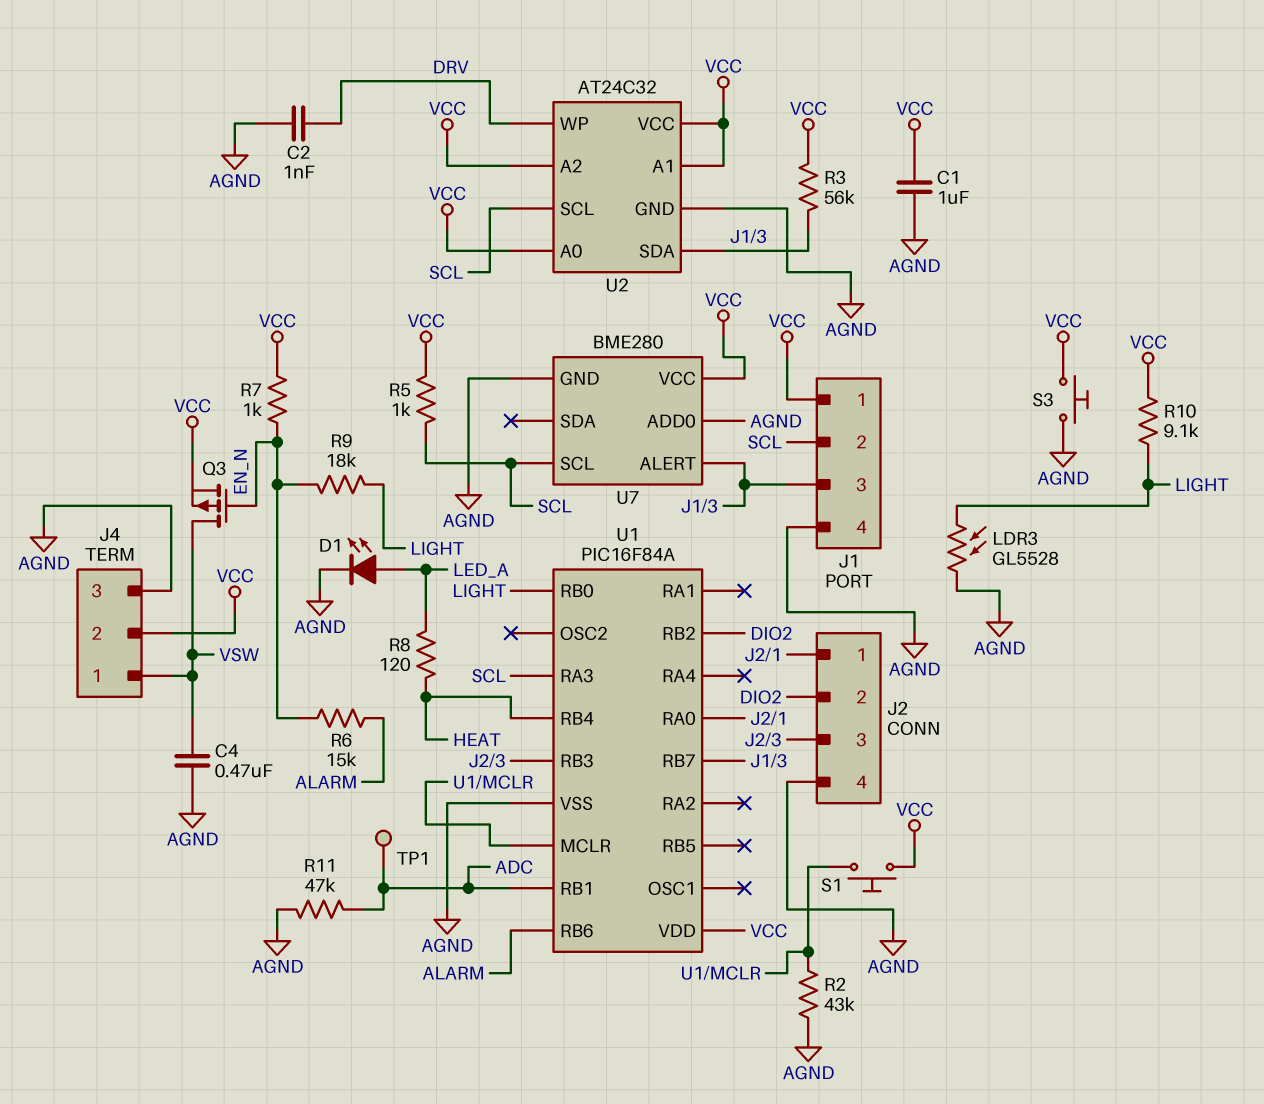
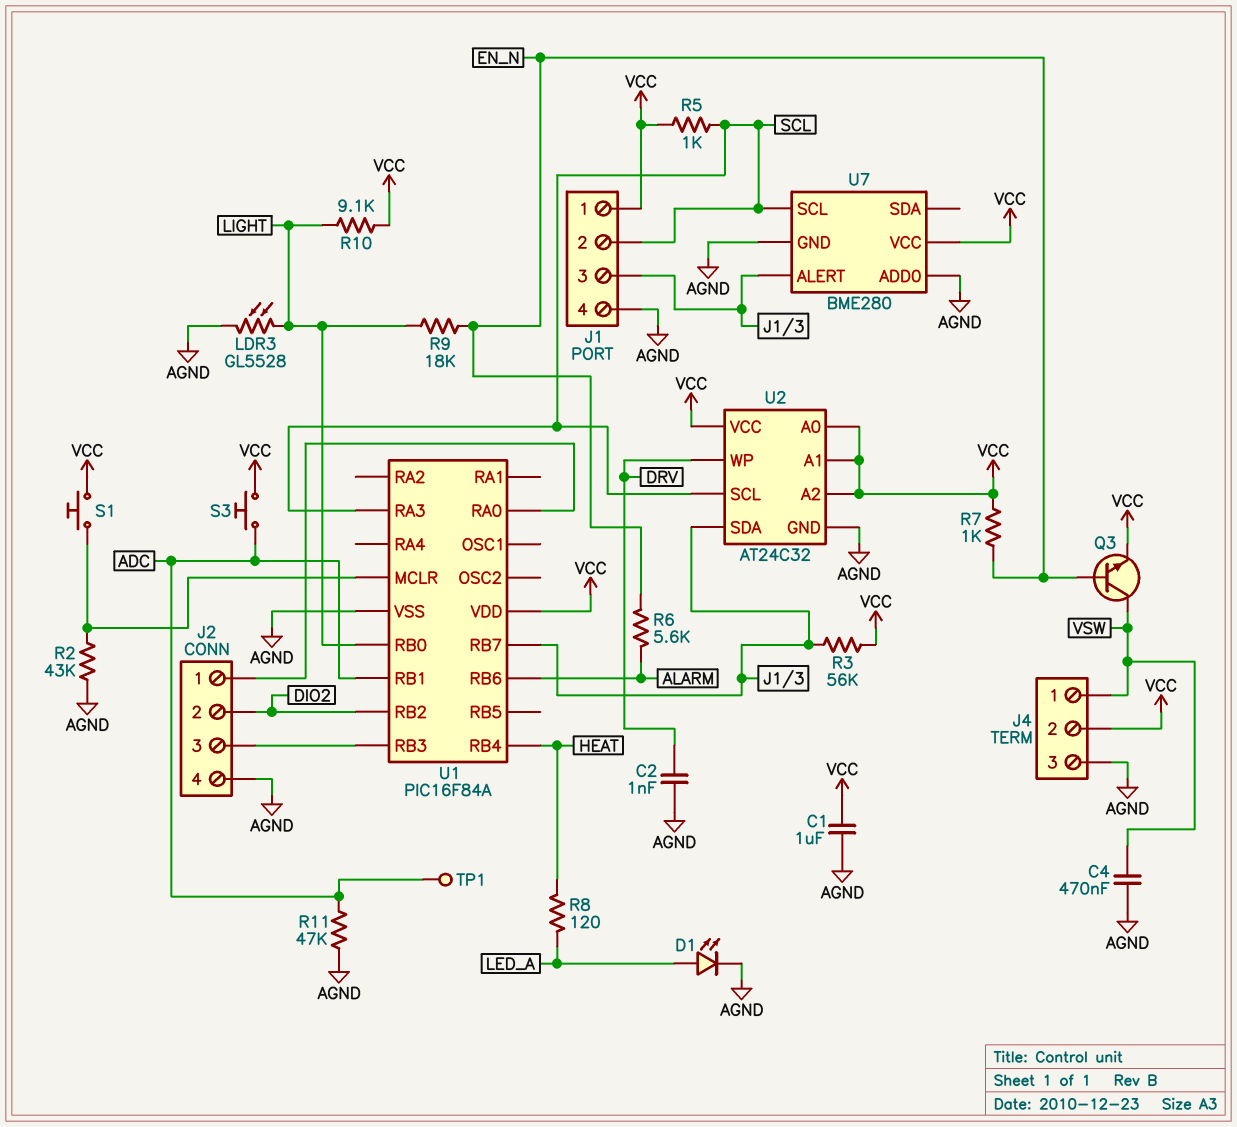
Q3: PMOS (G EN_N, D VSW, S VCC) -> NPN (B EN_N, C VSW, E VCC)
R6: 15k (ALARM, EN_N) -> 5.6k (ALARM, EN_N)
S3: button (AGND, VCC) -> button (ADC, VCC)

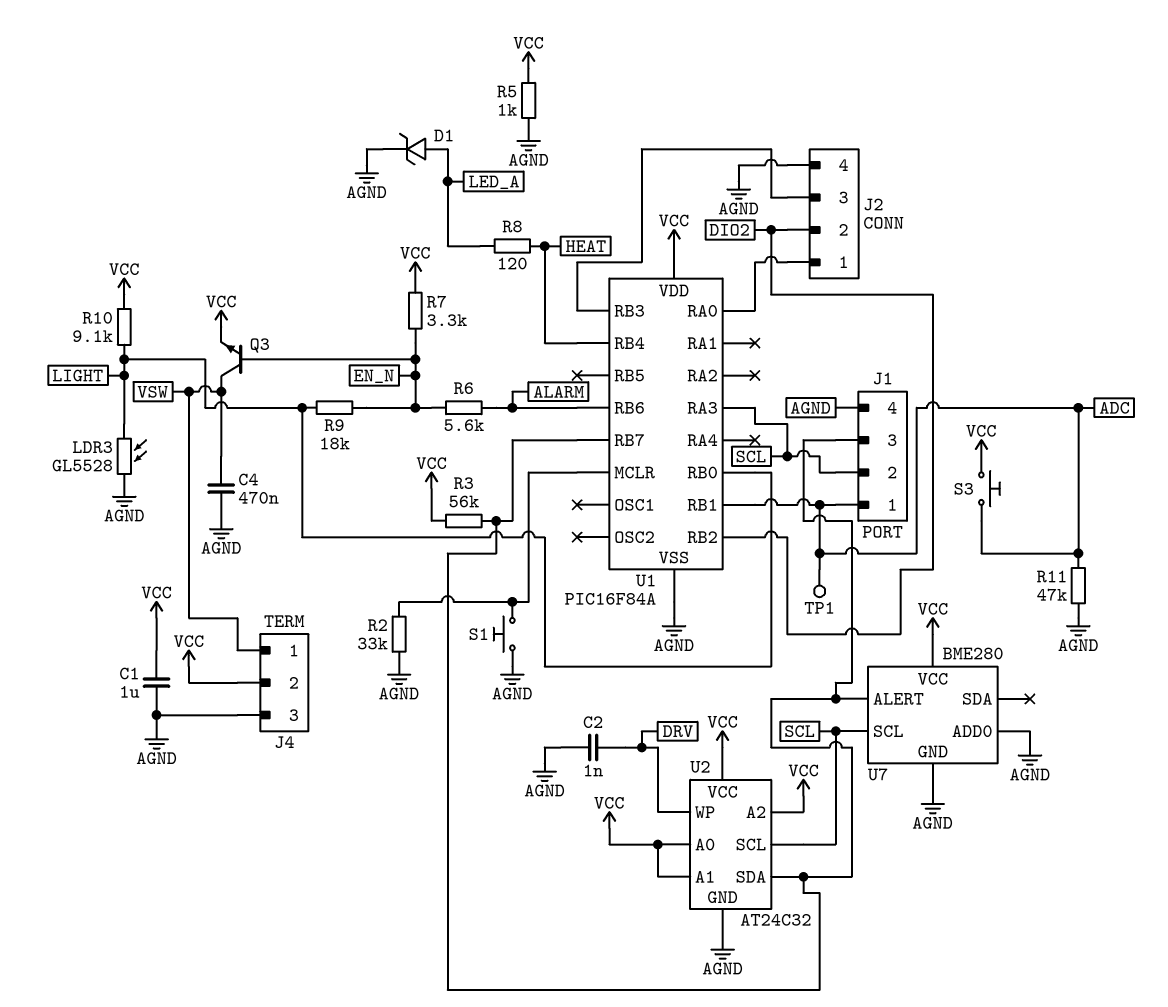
D1: LED (A LED_A, K AGND) -> zener (A LED_A, K AGND)
J1 pin 1: VCC -> ADC
R2: 43k (AGND, U1/MCLR) -> 33k (AGND, U1/MCLR)
R5: 1k (SCL, VCC) -> 1k (AGND, VCC)
R7: 1k (EN_N, VCC) -> 3.3k (EN_N, VCC)
S1: button (U1/MCLR, VCC) -> button (AGND, U1/MCLR)

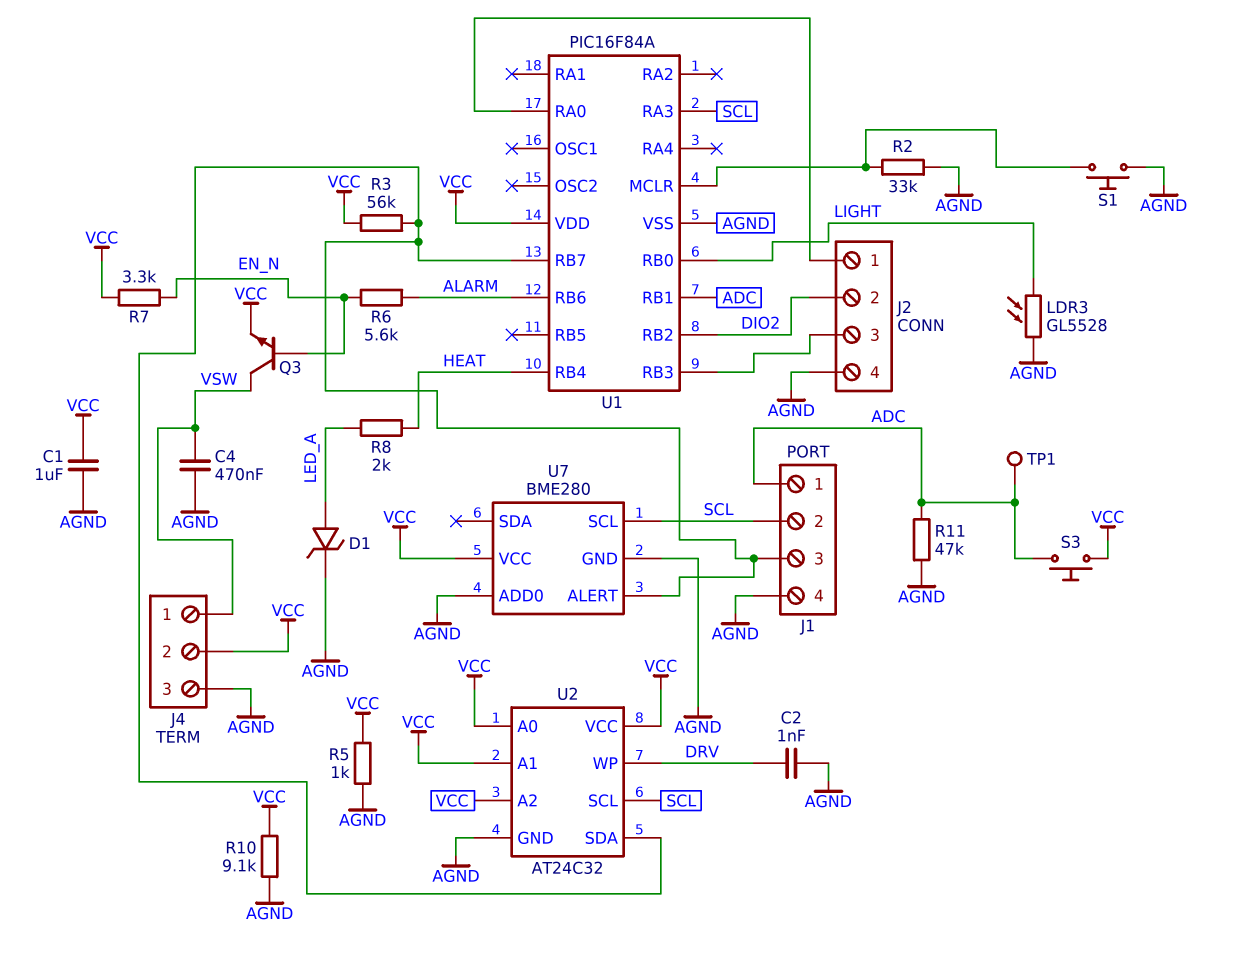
R8: 120 (HEAT, LED_A) -> 2k (HEAT, LED_A)
R9: 18k (EN_N, LIGHT) -> none
R10: 9.1k (LIGHT, VCC) -> 9.1k (AGND, VCC)

